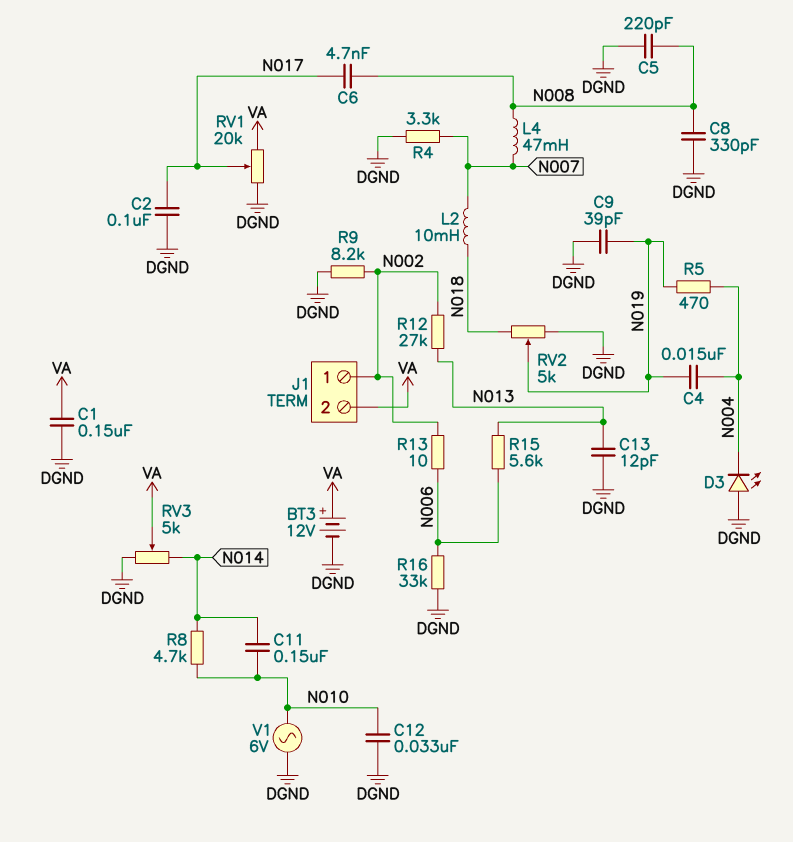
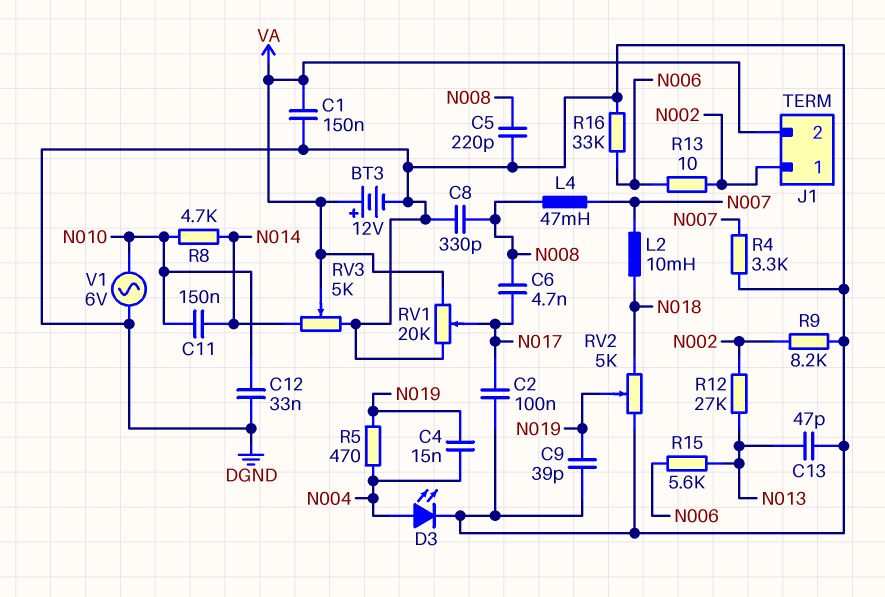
C13: 12pF (DGND, N013) -> 47pF (DGND, N013)
D3: LED (A DGND, K N004) -> LED (A N004, K DGND)

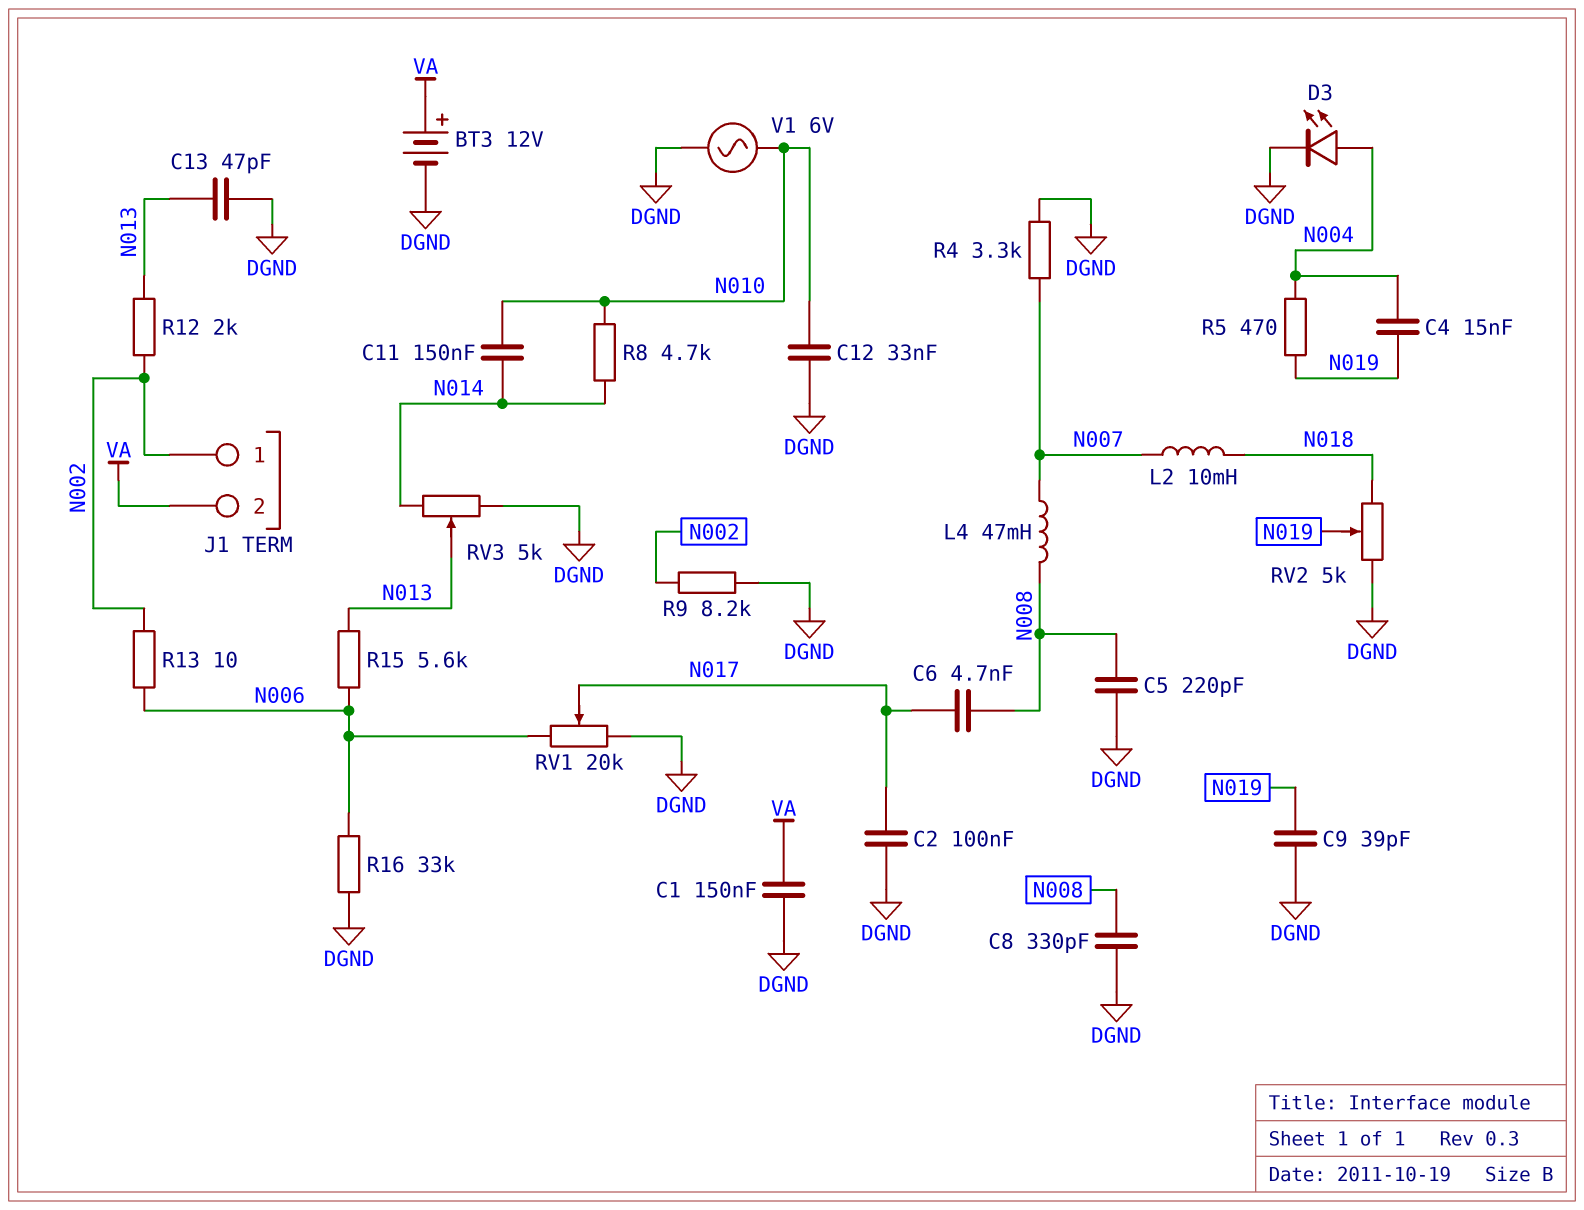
R12: 27k (N002, N013) -> 2k (N002, N013)
RV1: 20k (DGND, VA, wiper N017) -> 20k (DGND, N006, wiper N017)
RV3: 5k (DGND, N014, wiper VA) -> 5k (DGND, N014, wiper N013)

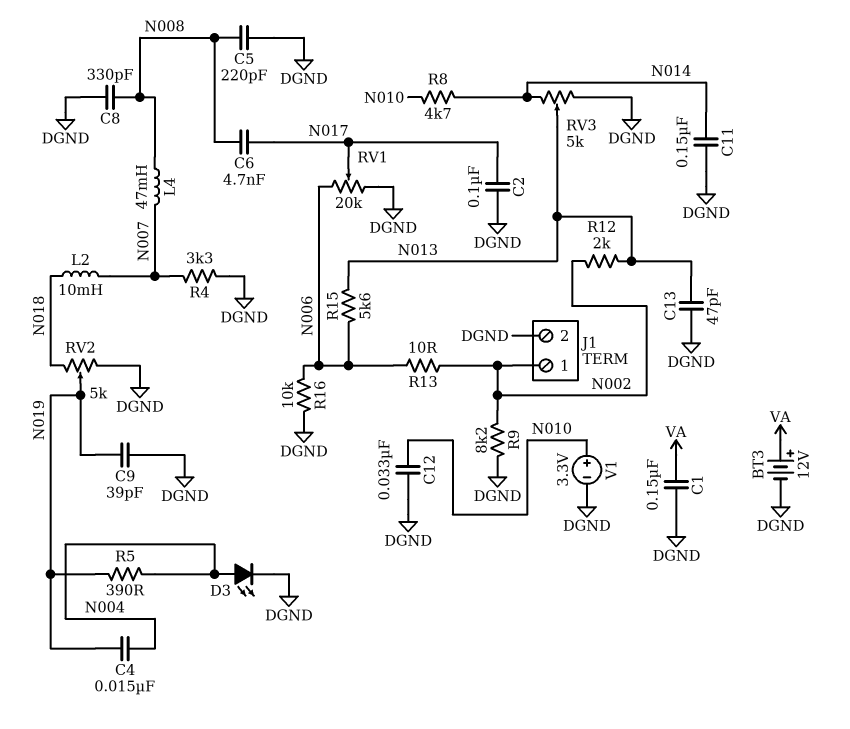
C11: 150nF (N010, N014) -> 150nF (DGND, N014)
J1 pin 2: VA -> DGND
R5: 470 (N004, N019) -> 390 (N004, N019)
R16: 33k (DGND, N006) -> 10k (DGND, N006)
V1: AC 6V (DGND, N010) -> 3.3V (plus N010, minus DGND)

